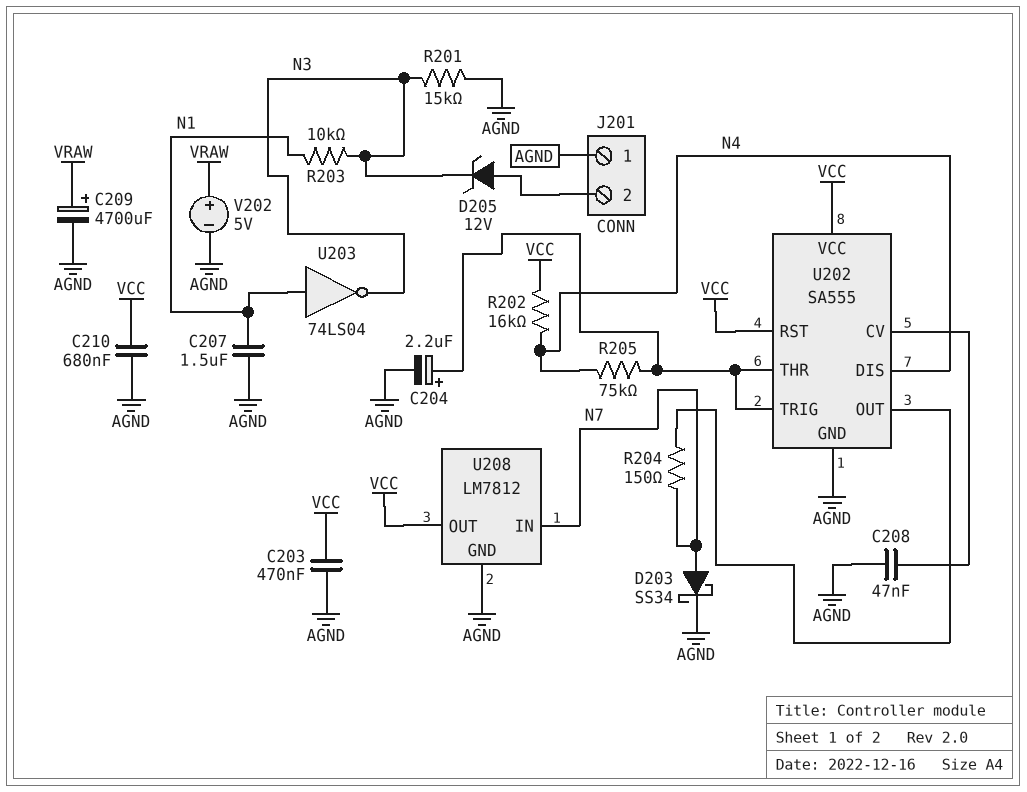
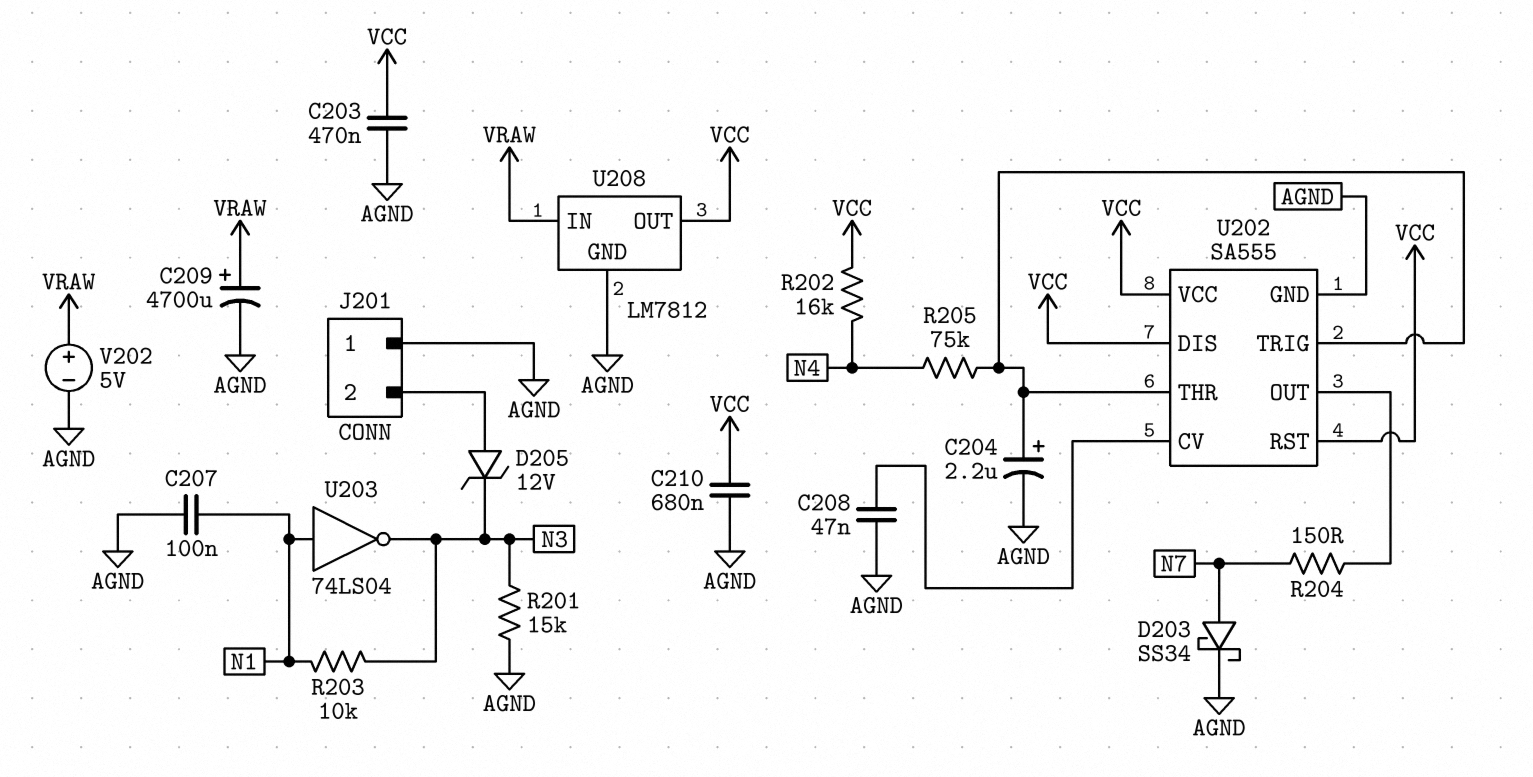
C207: 1.5uF (AGND, N1) -> 100nF (AGND, N1)
U202 pin DIS: N4 -> VCC
U208 pin IN: N7 -> VRAW

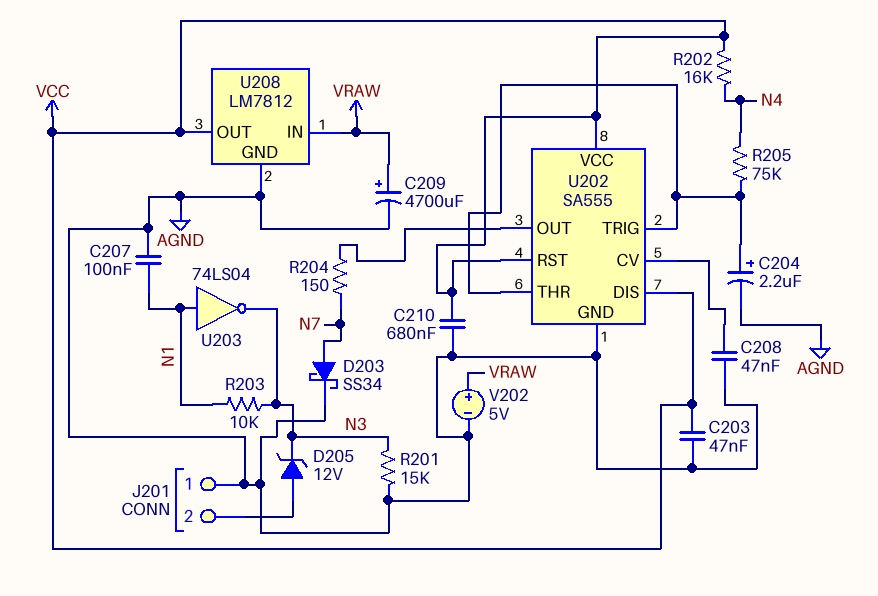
C203: 470nF (AGND, VCC) -> 47nF (AGND, VCC)

